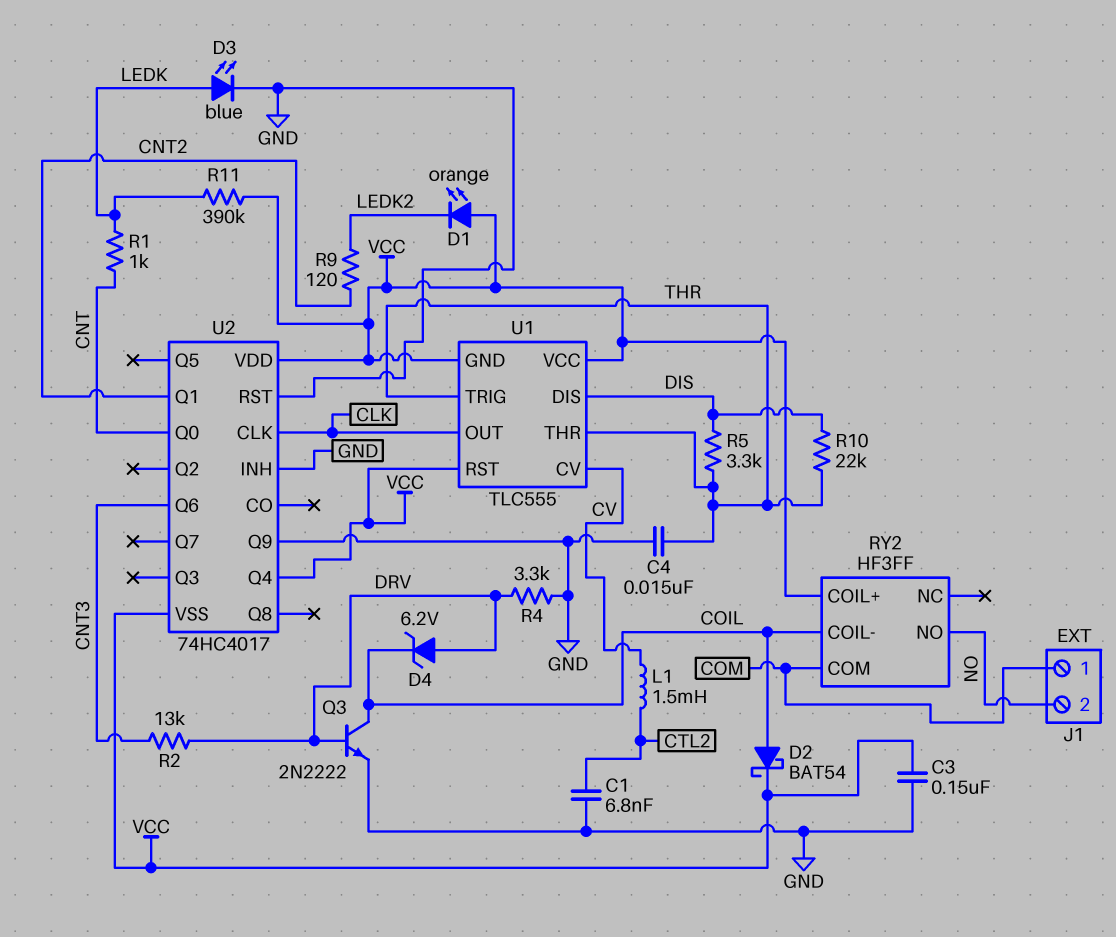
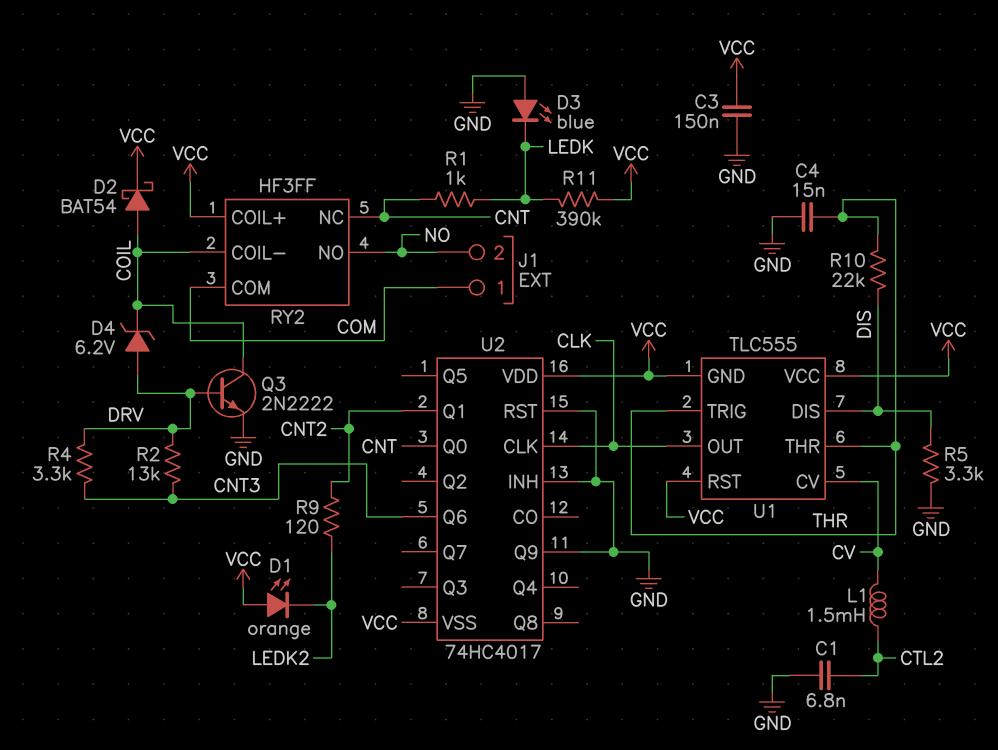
D3: LED blue (A LEDK, K GND) -> LED blue (A GND, K LEDK)
R4: 3.3k (DRV, GND) -> 3.3k (CNT3, DRV)
R5: 3.3k (DIS, THR) -> 3.3k (DIS, GND)
RY2 pin NC: none -> CNT
U2 pin Q4: VCC -> none

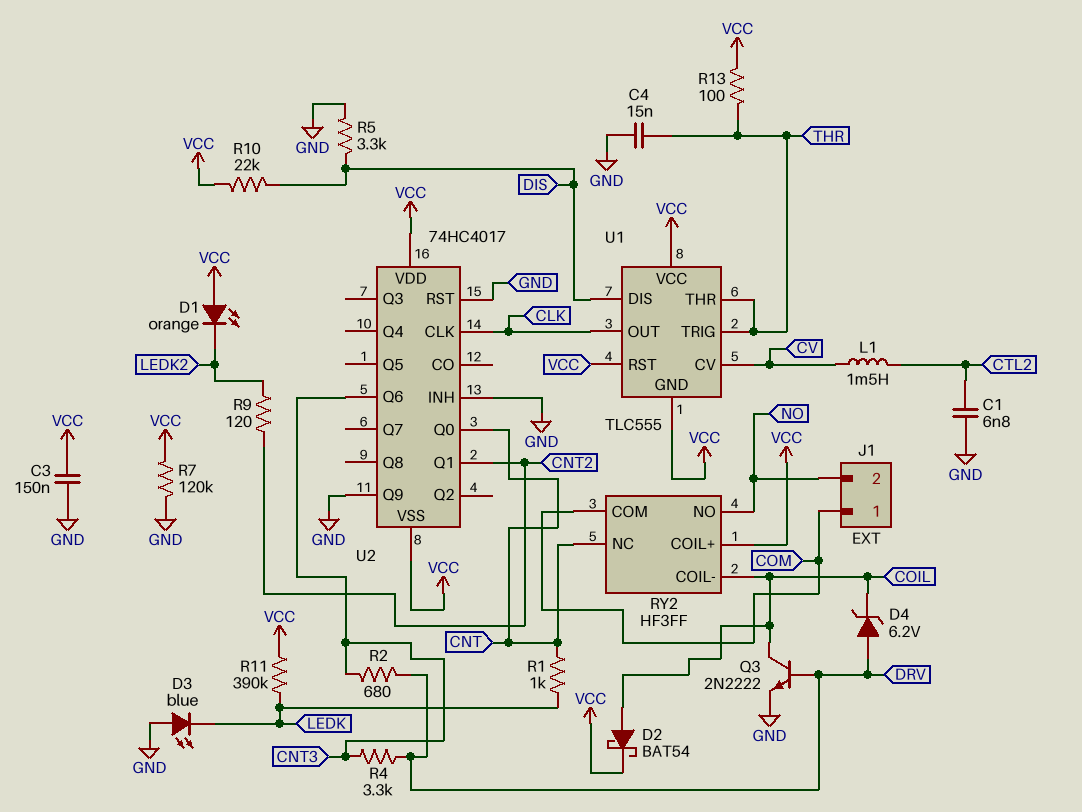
R2: 13k (CNT3, DRV) -> 680 (CNT3, DRV)
R7: none -> 120k (GND, VCC)
R10: 22k (DIS, THR) -> 22k (DIS, VCC)
R13: none -> 100 (THR, VCC)

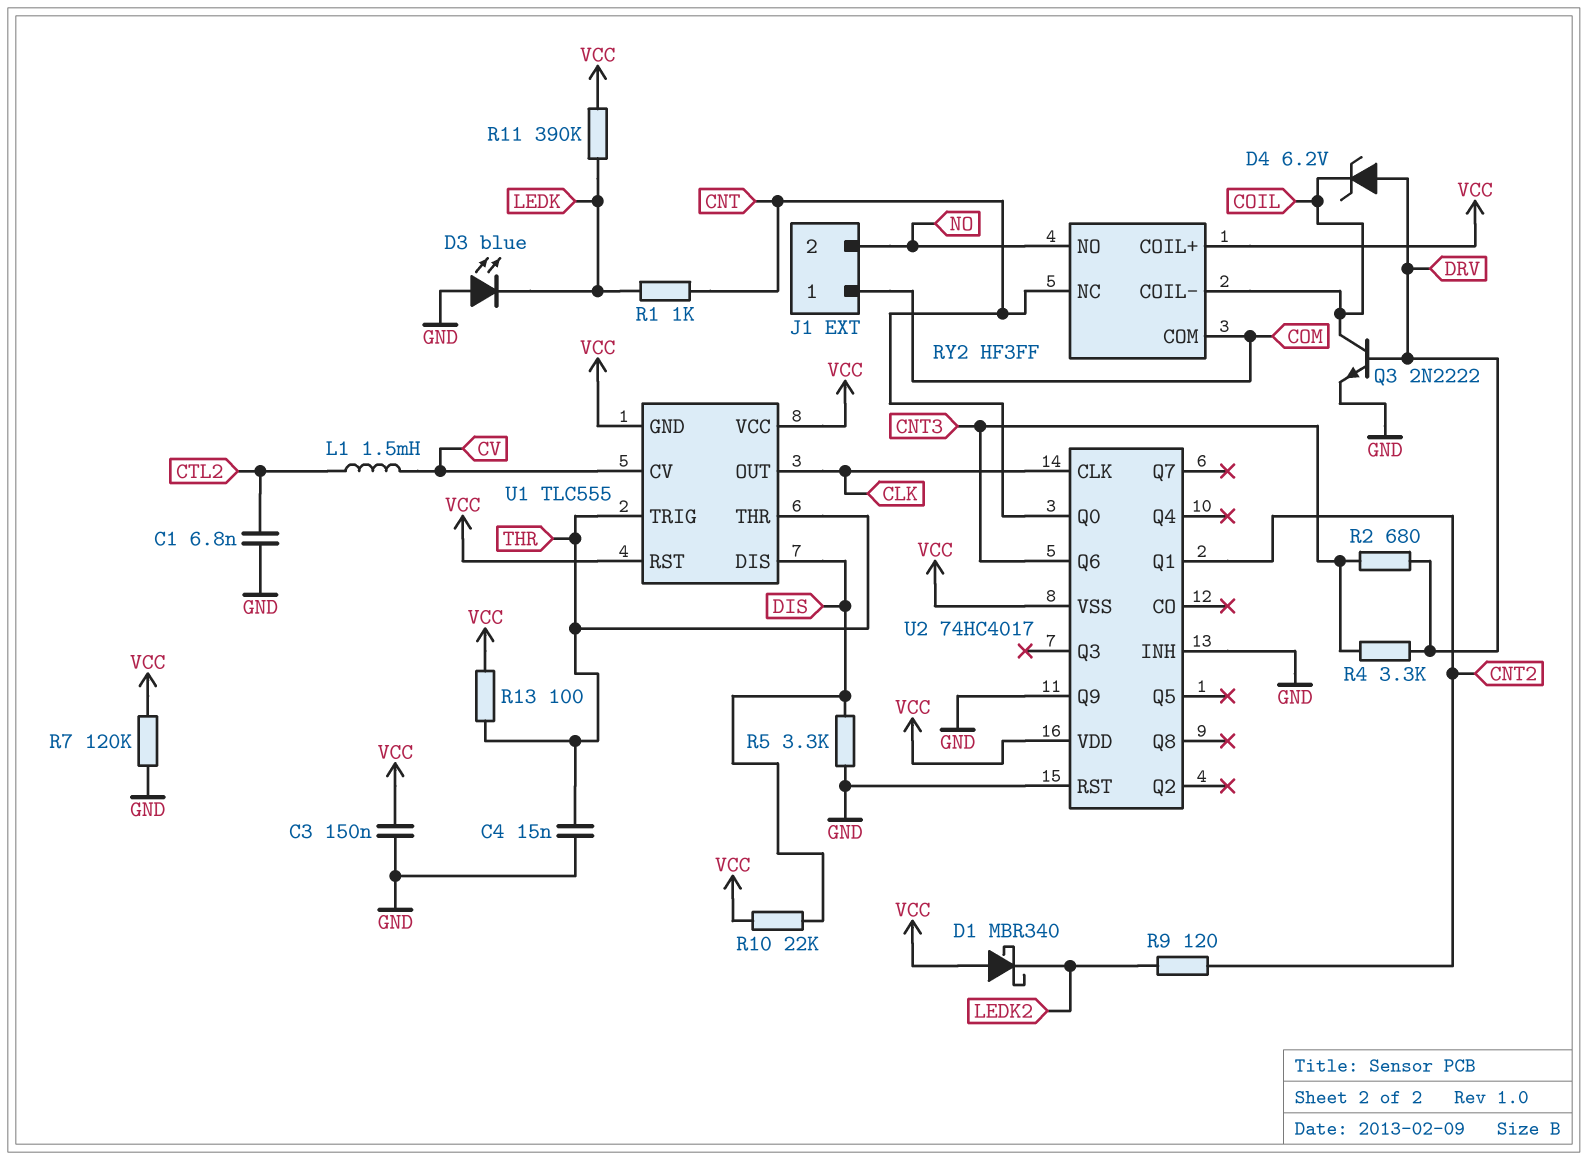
D1: LED orange (A VCC, K LEDK2) -> schottky MBR340 (A VCC, K LEDK2)
D2: schottky BAT54 (A COIL, K VCC) -> none

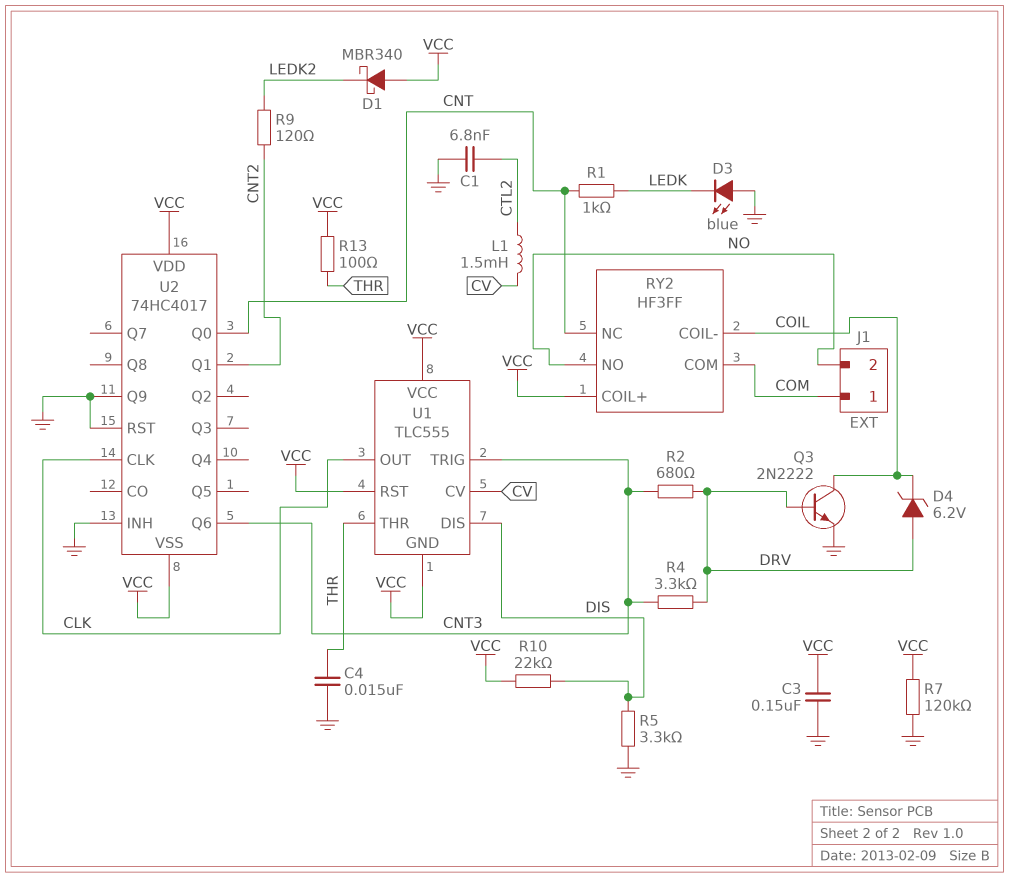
R11: 390k (LEDK, VCC) -> none
U1 pin TRIG: THR -> CNT3

